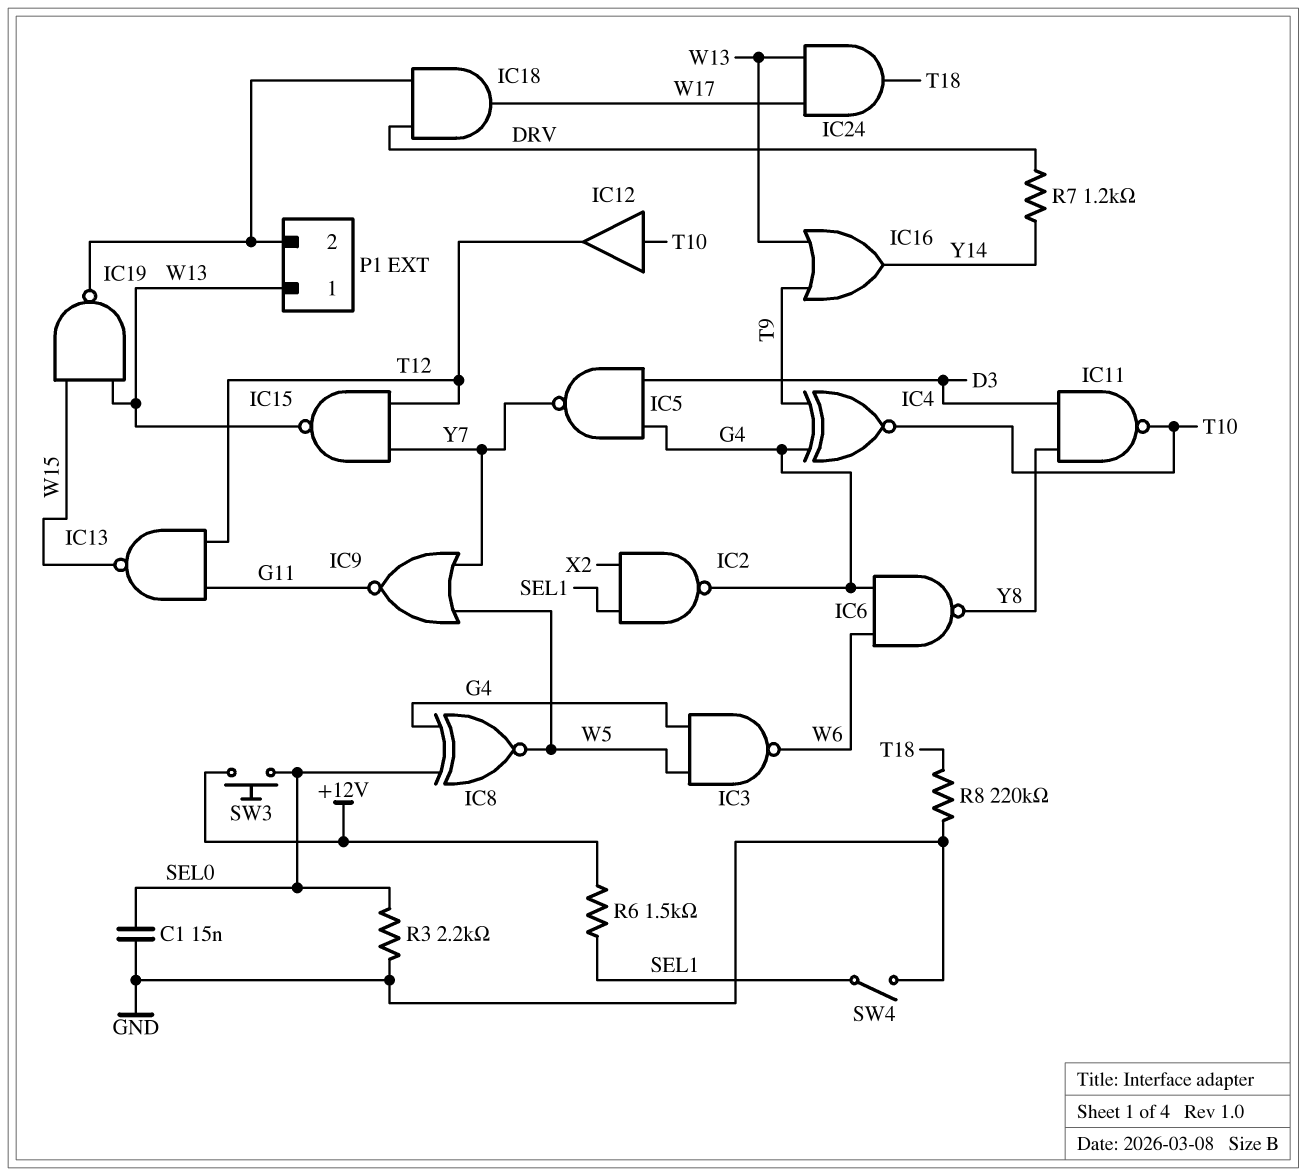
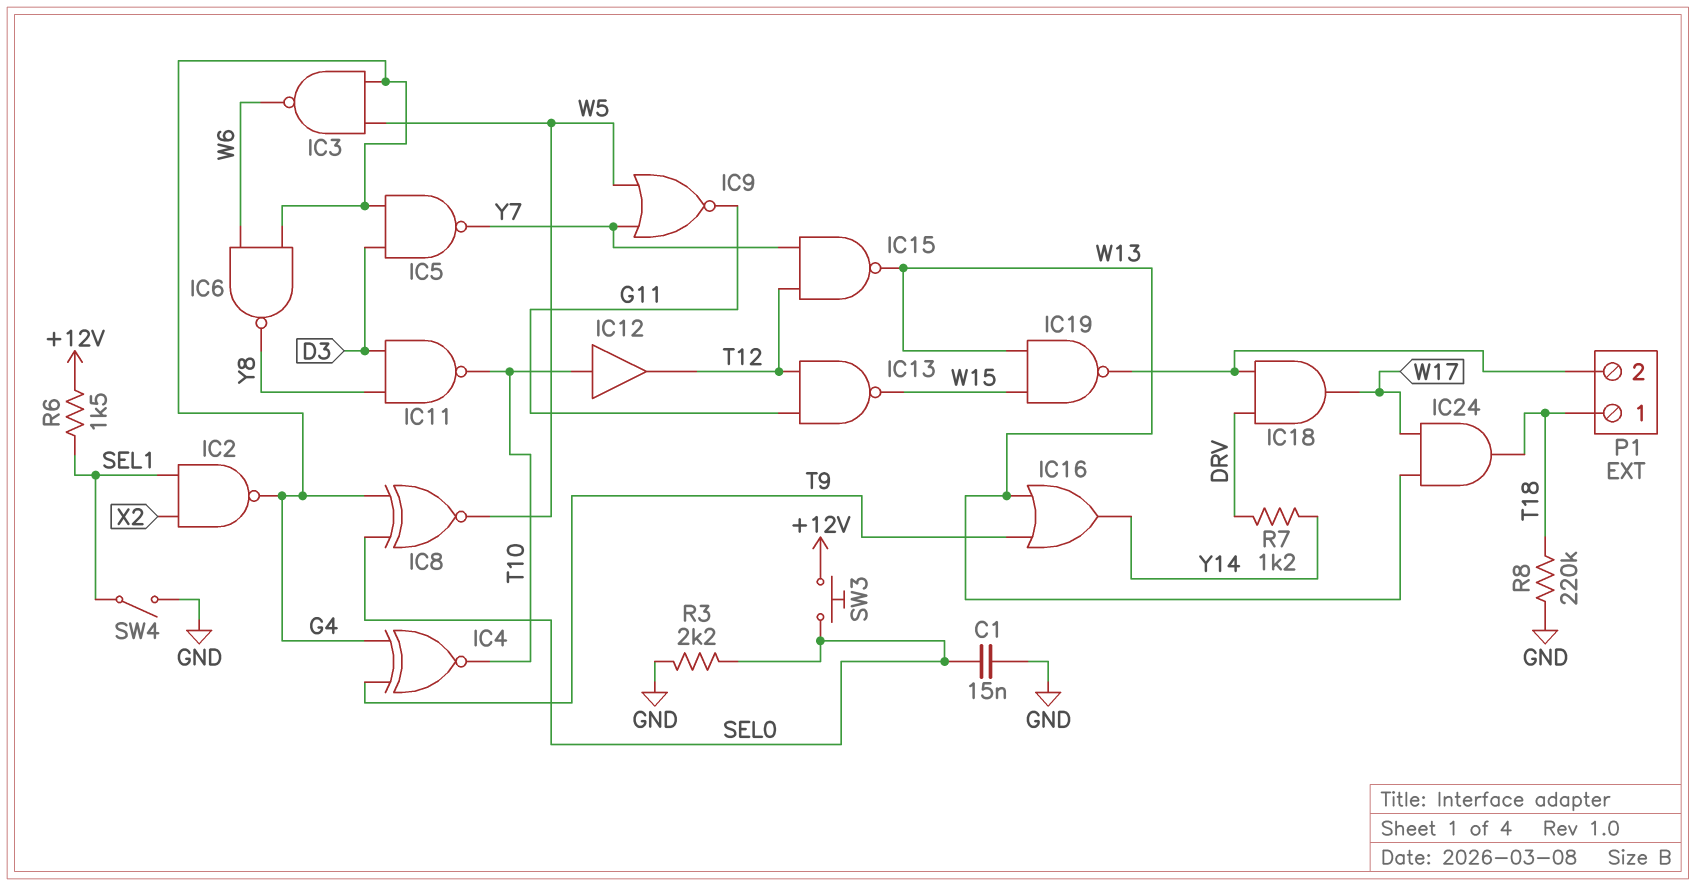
P1 pin 1: W13 -> T18

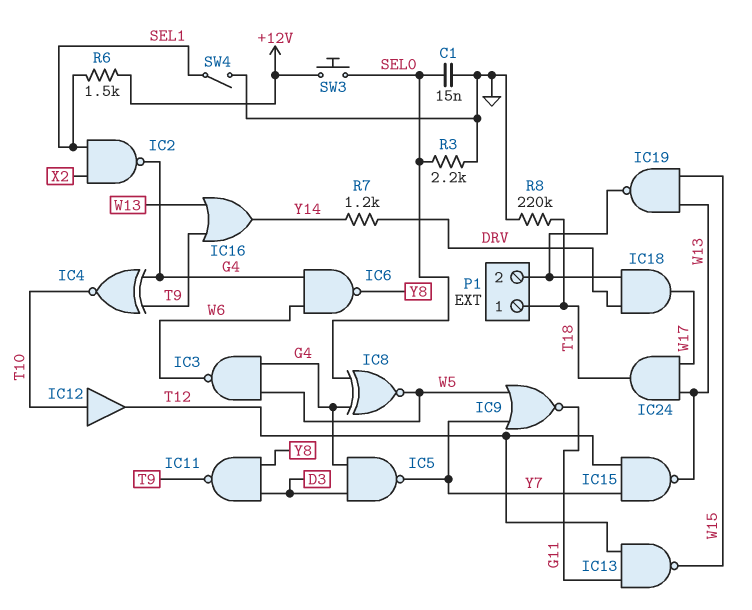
IC11: NAND (in D3, in Y8, out T10) -> NAND (in D3, in Y8, out T9)

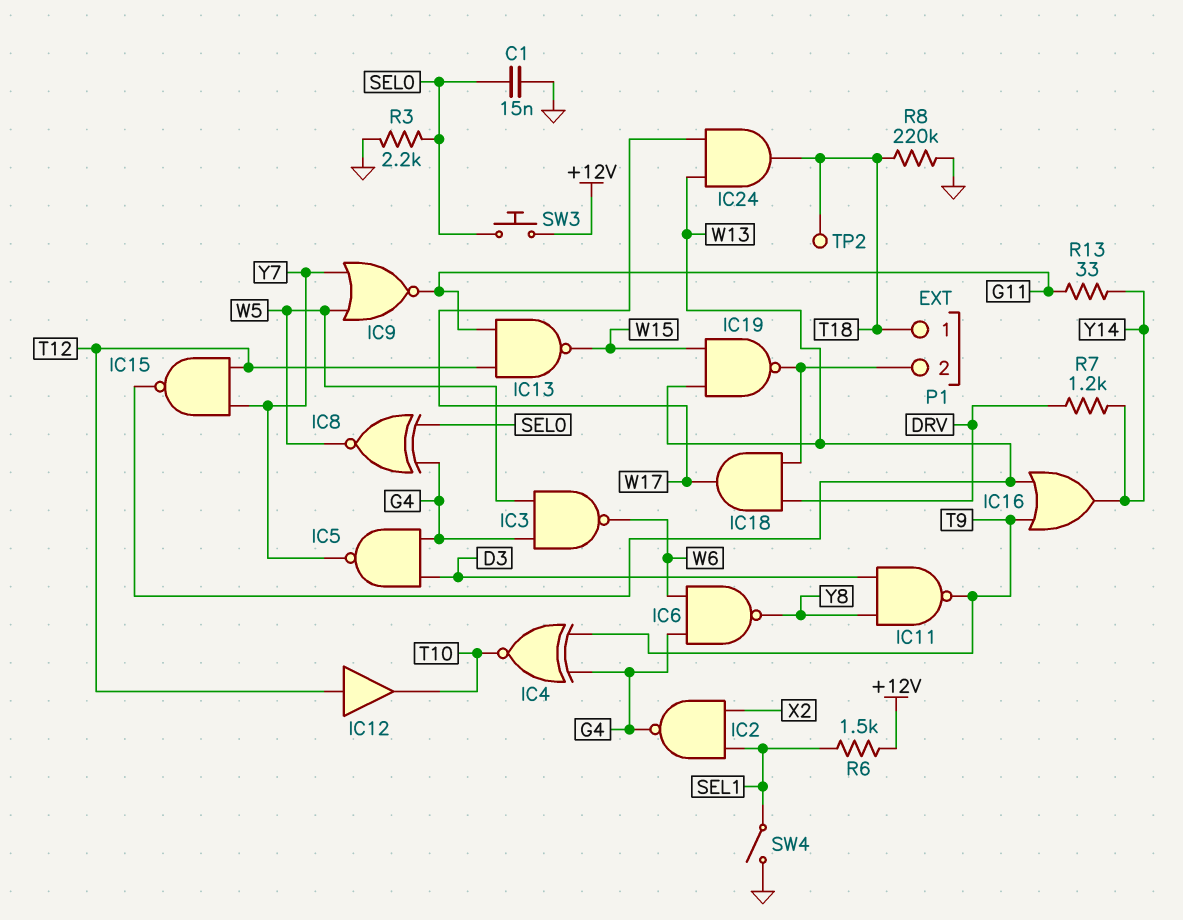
IC12: buffer (in T10, out T12) -> buffer (in T12, out T10)
R13: none -> 33 (G11, Y14)
TP2: none -> test point (T18)

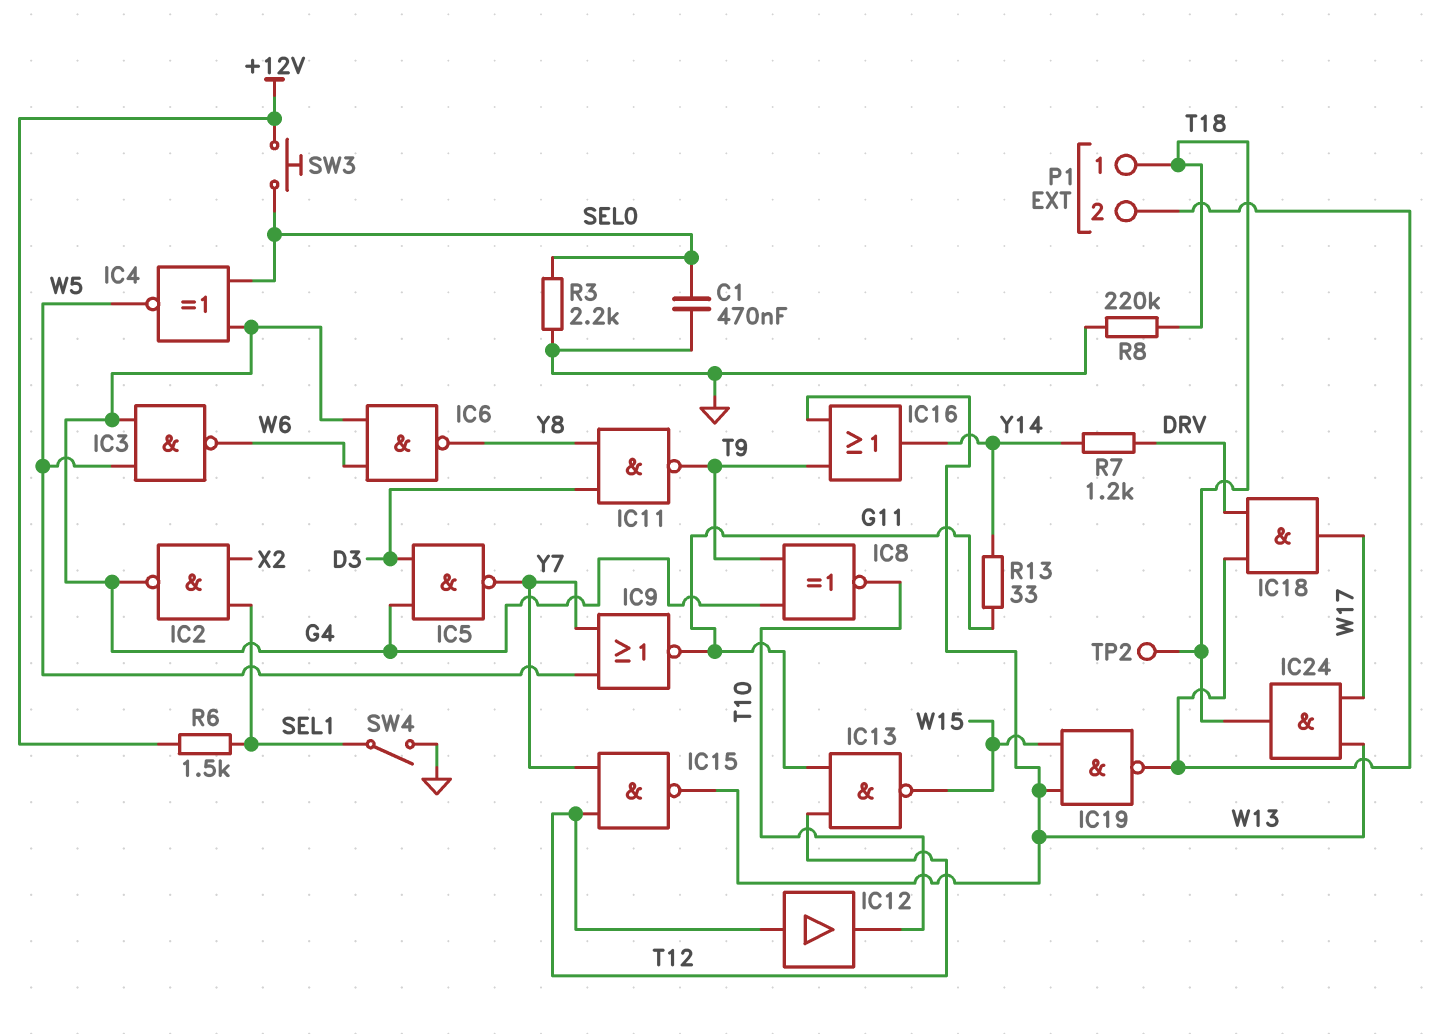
C1: 15nF (GND, SEL0) -> 470nF (GND, SEL0)
IC4: XNOR (in G4, in T9, out T10) -> XNOR (in G4, in SEL0, out W5)
IC8: XNOR (in G4, in SEL0, out W5) -> XNOR (in G4, in T9, out T10)

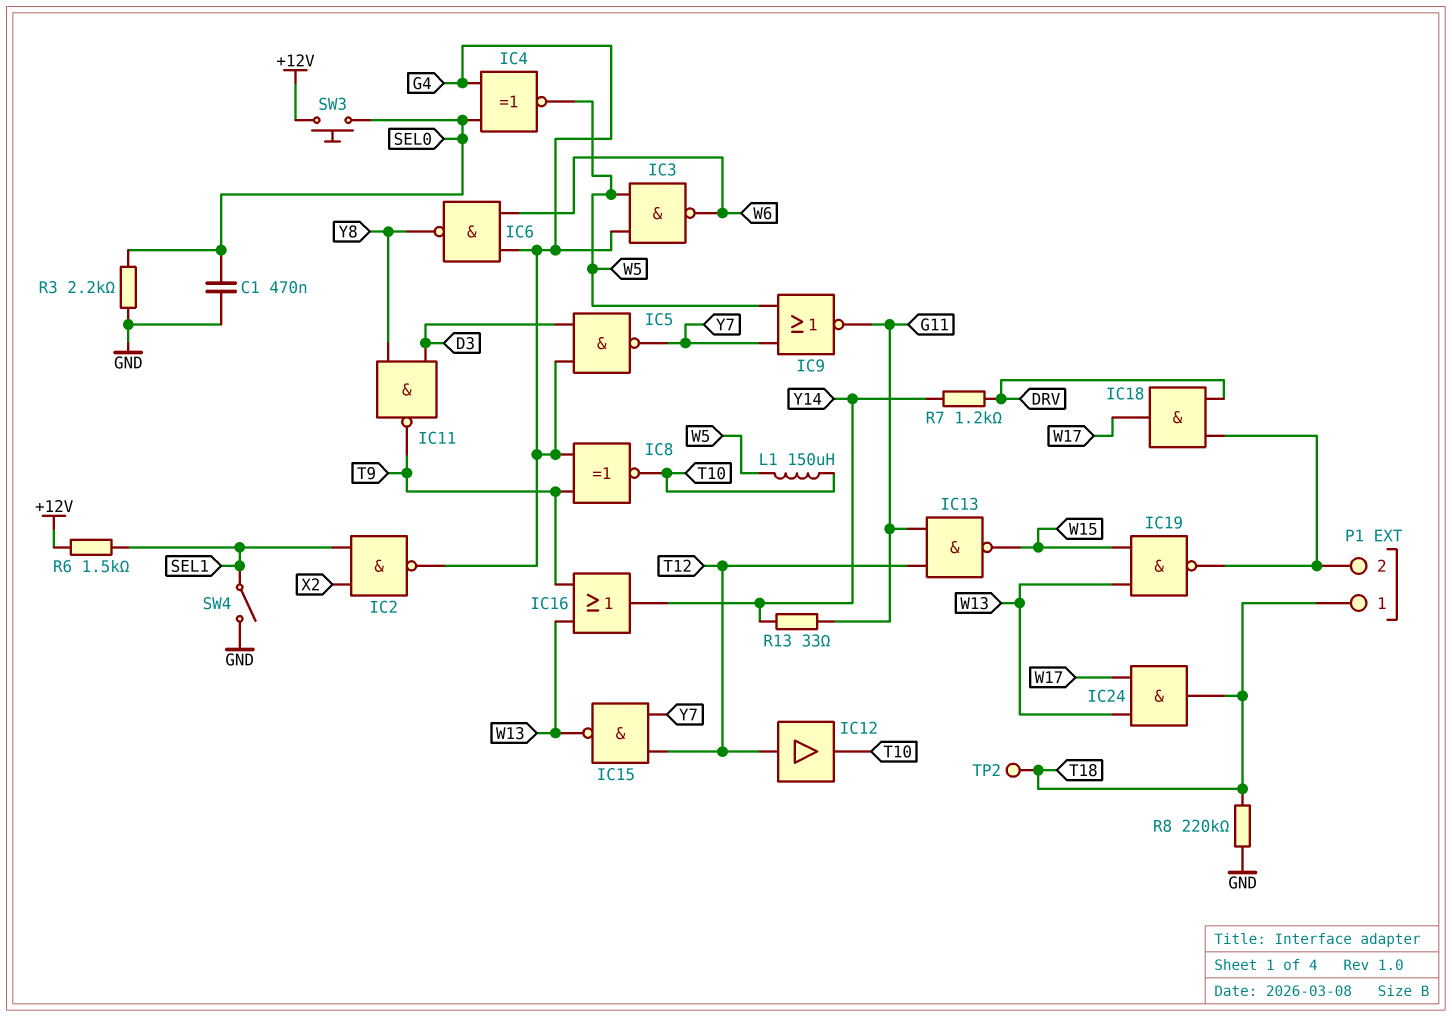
L1: none -> 150uH (T10, W5)

